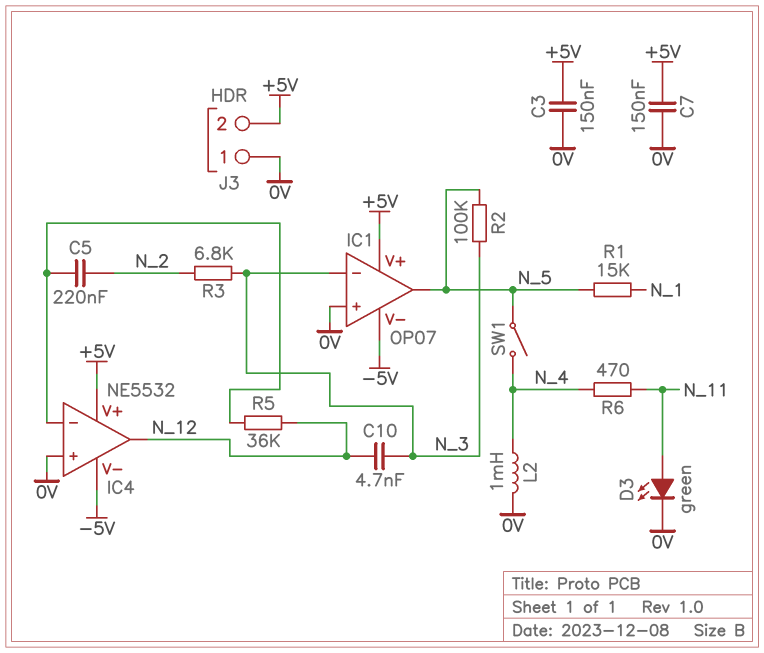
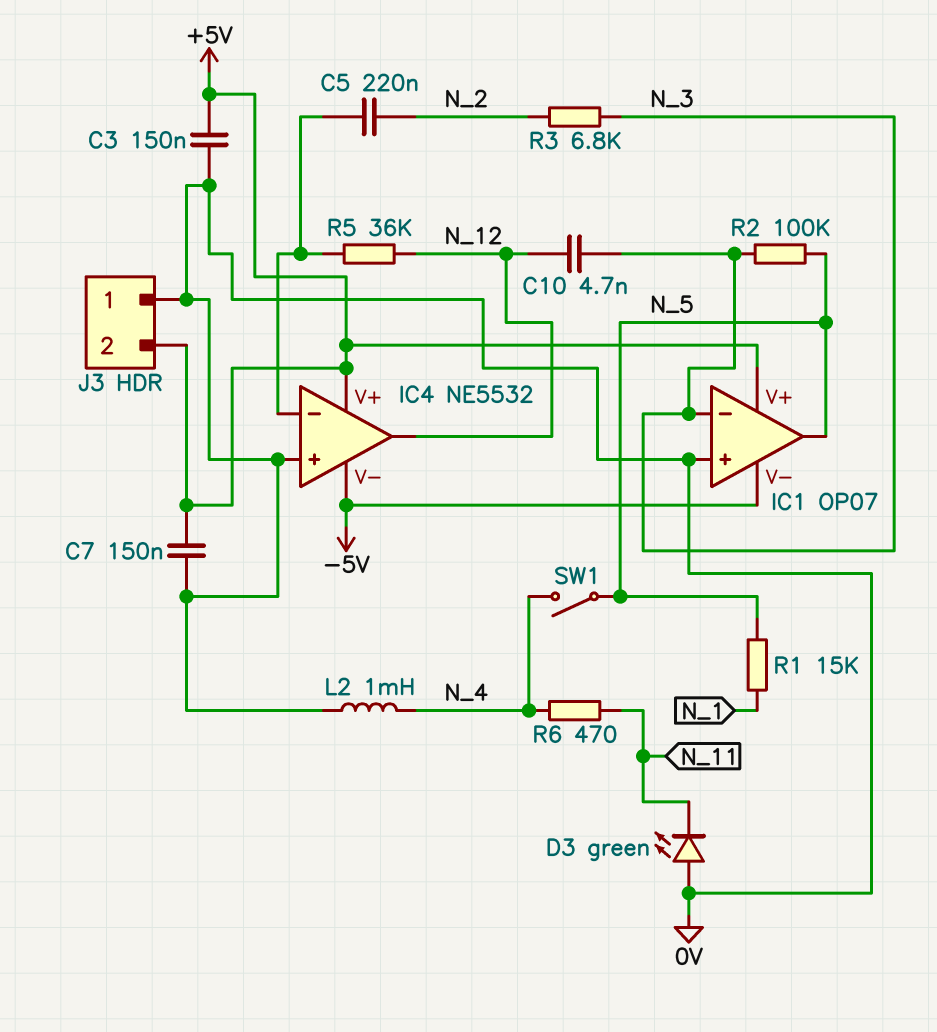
D3: LED green (A N_11, K 0V) -> LED green (A 0V, K N_11)

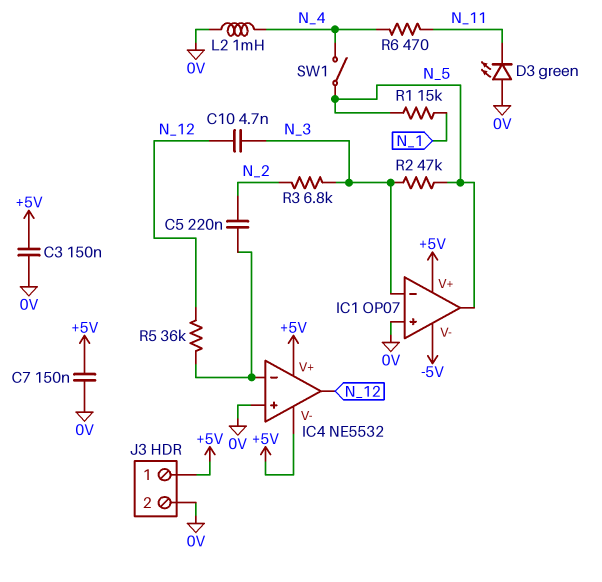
IC4 pin V-: -5V -> +5V
J3 pin 1: 0V -> +5V
J3 pin 2: +5V -> 0V
R2: 100k (N_3, N_5) -> 47k (N_3, N_5)

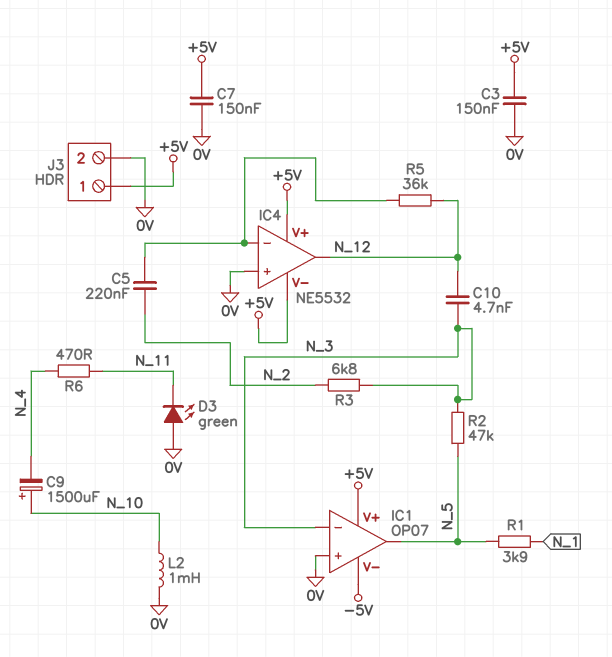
C9: none -> 1500uF (plus N_10, minus N_4)
L2: 1mH (0V, N_4) -> 1mH (0V, N_10)
R1: 15k (N_1, N_5) -> 3.9k (N_1, N_5)
SW1: switch (N_4, N_5) -> none

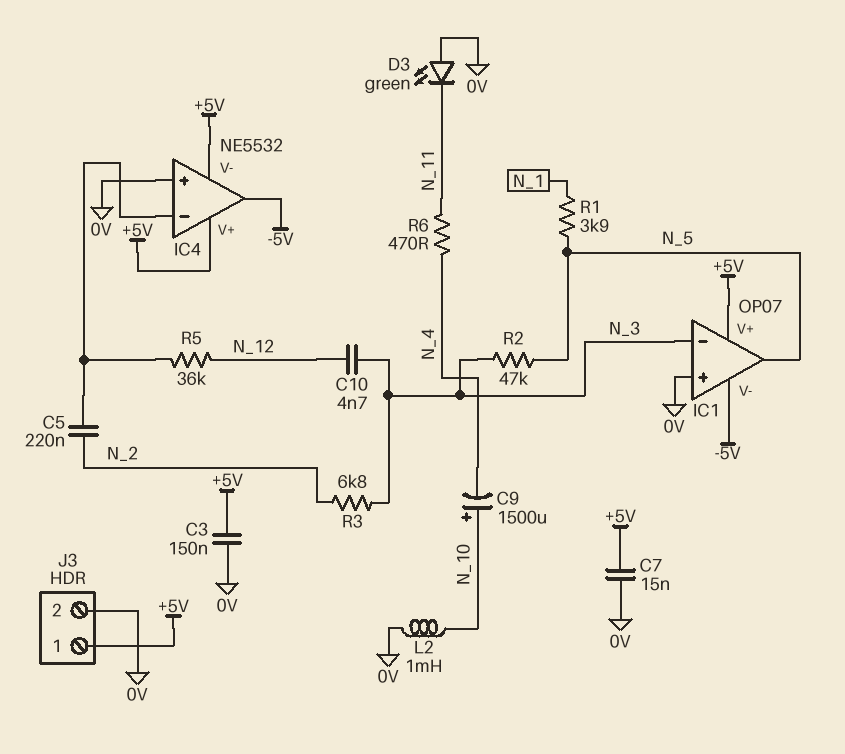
C7: 150nF (+5V, 0V) -> 15nF (+5V, 0V)
IC4 pin out: N_12 -> -5V

